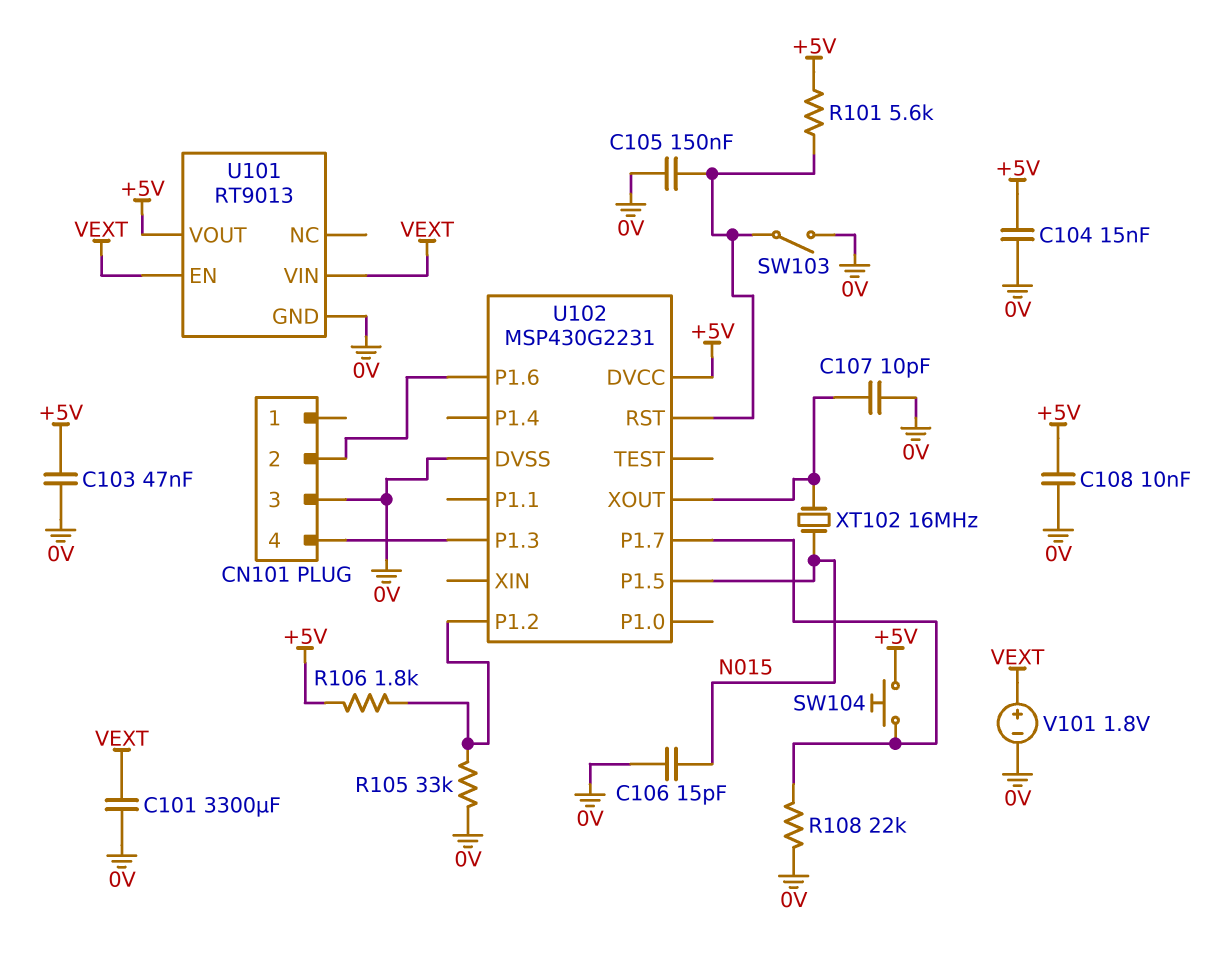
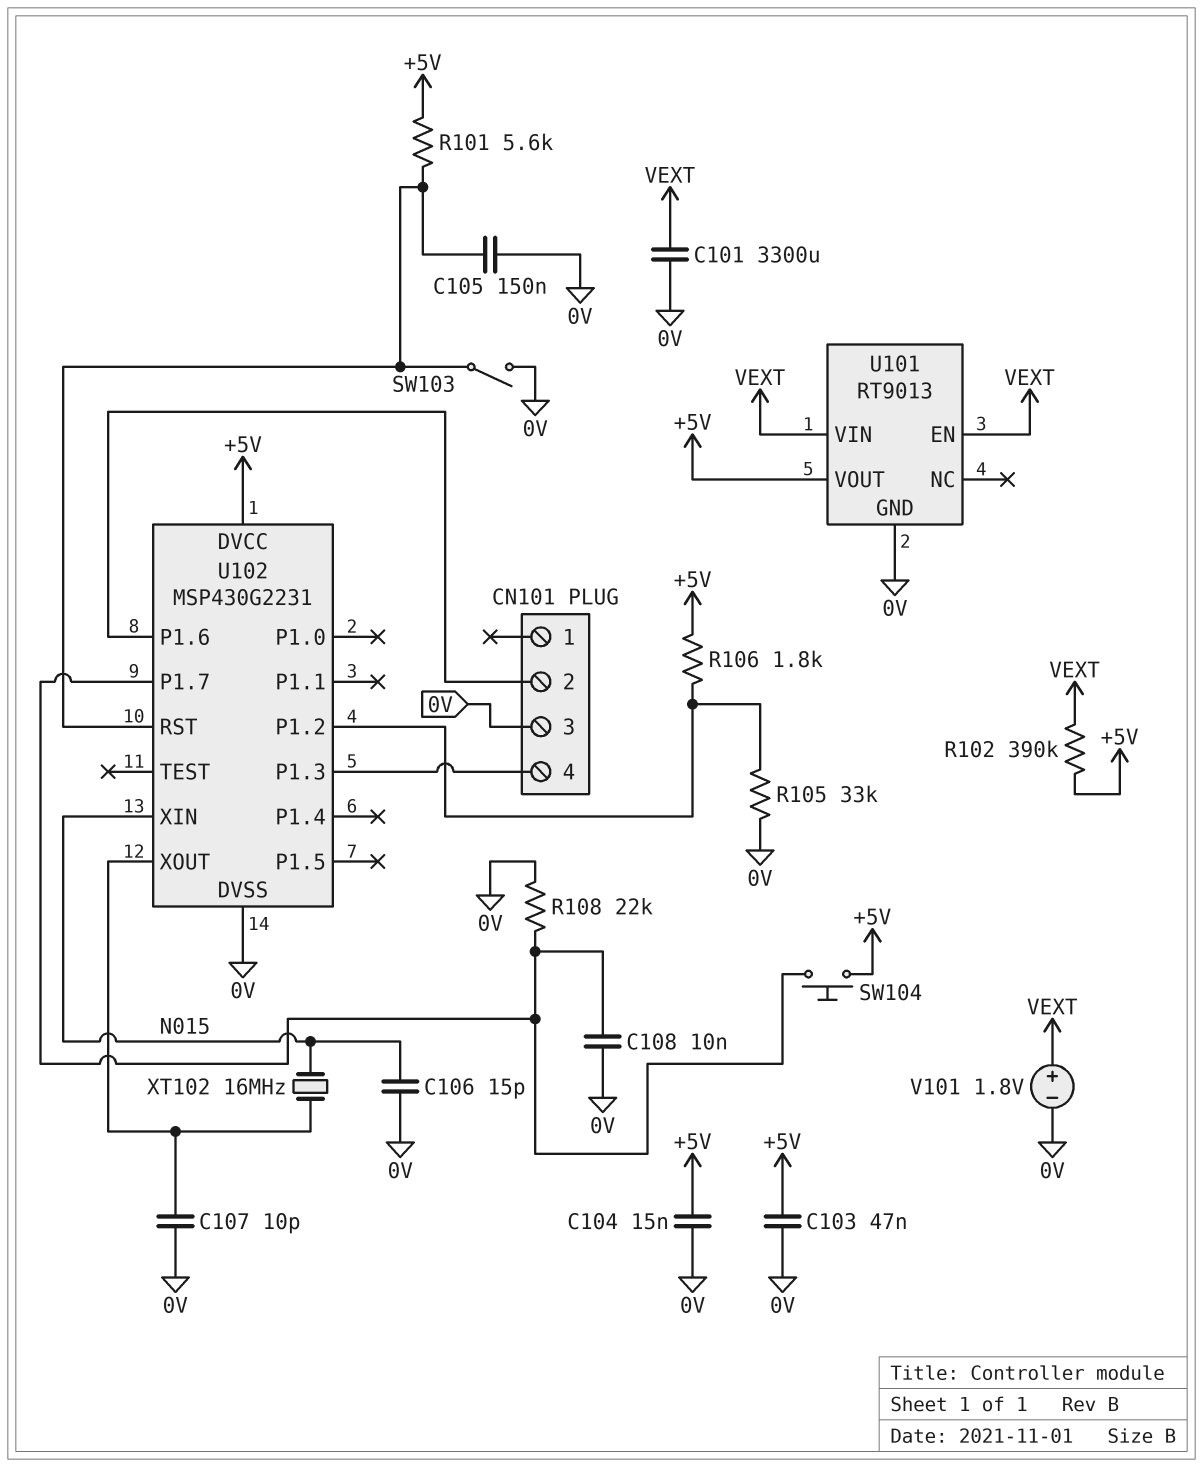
C108: 10nF (+5V, 0V) -> 10nF (0V, U102/P1.7)
R102: none -> 390k (+5V, VEXT)
U102 pin P1.5: N015 -> none
U102 pin XIN: none -> N015

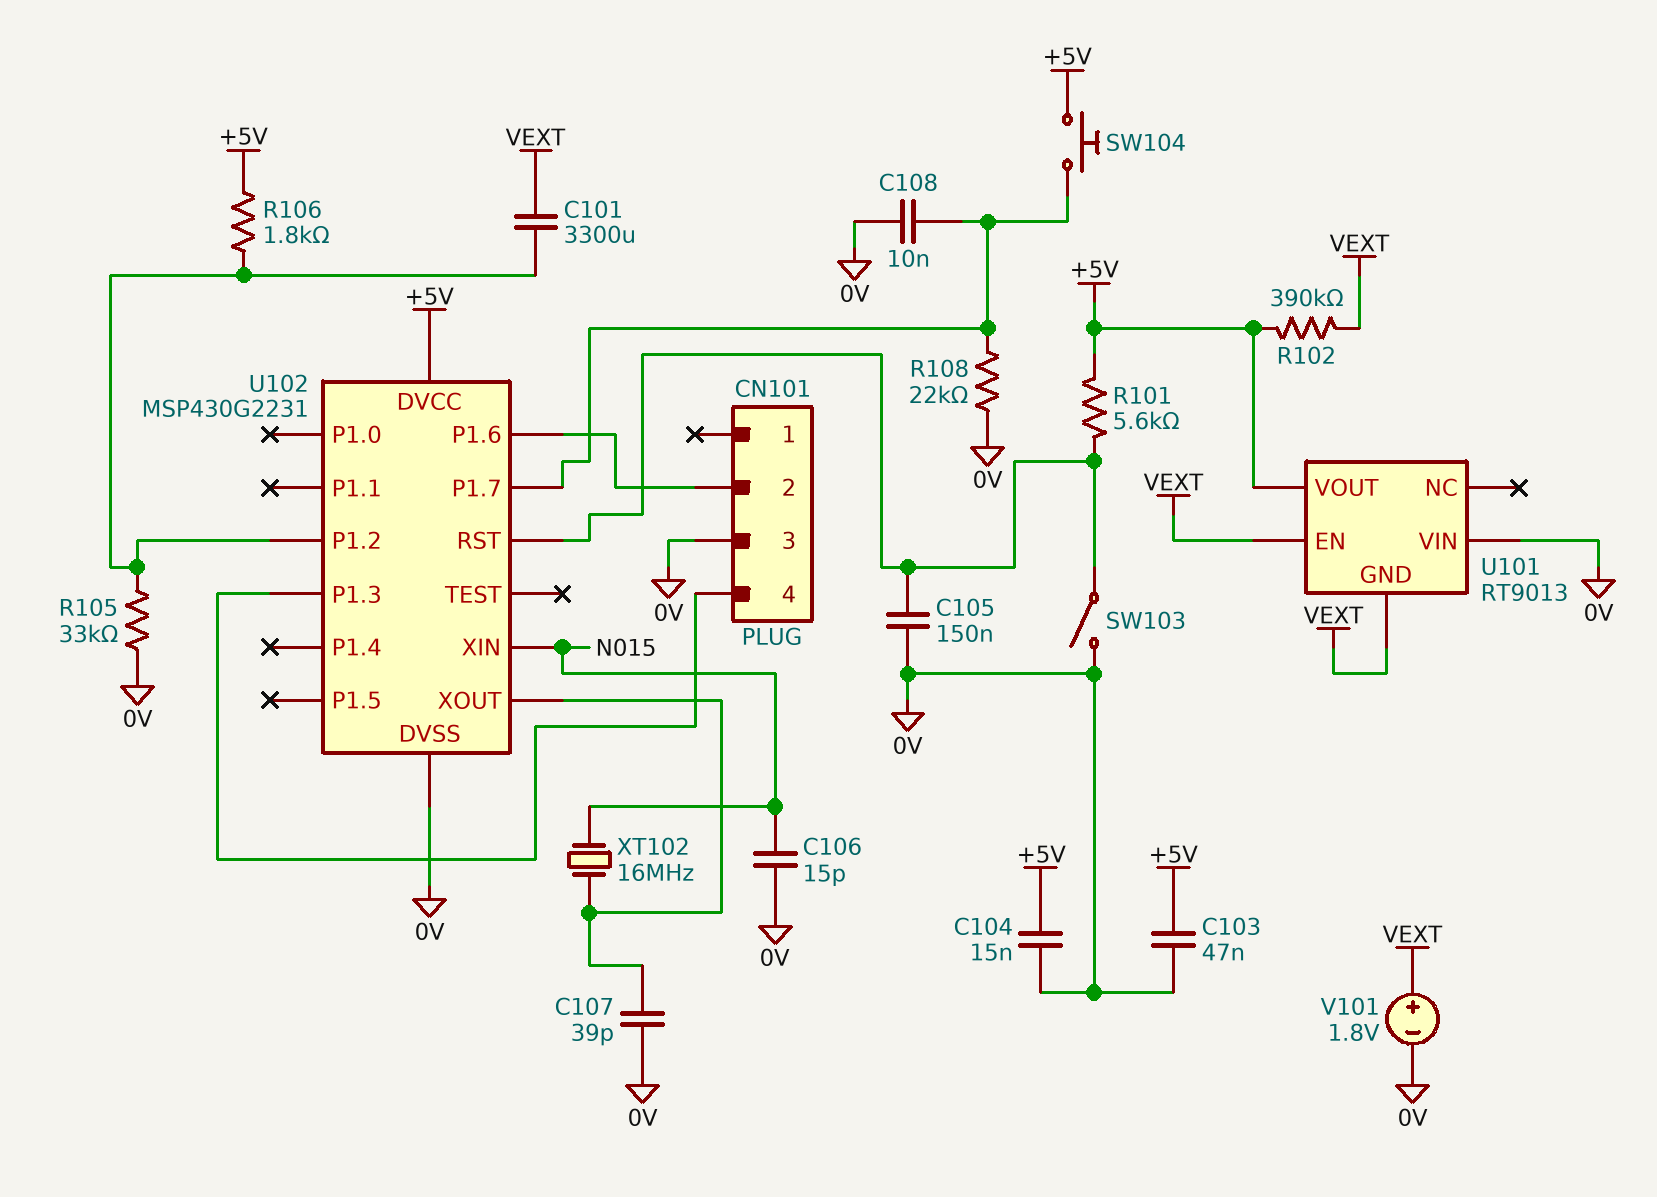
C101: 3300uF (0V, VEXT) -> 3300uF (U102/P1.2, VEXT)
C107: 10pF (0V, U102/XOUT) -> 39pF (0V, U102/XOUT)
U101 pin GND: 0V -> VEXT
U101 pin VIN: VEXT -> 0V

